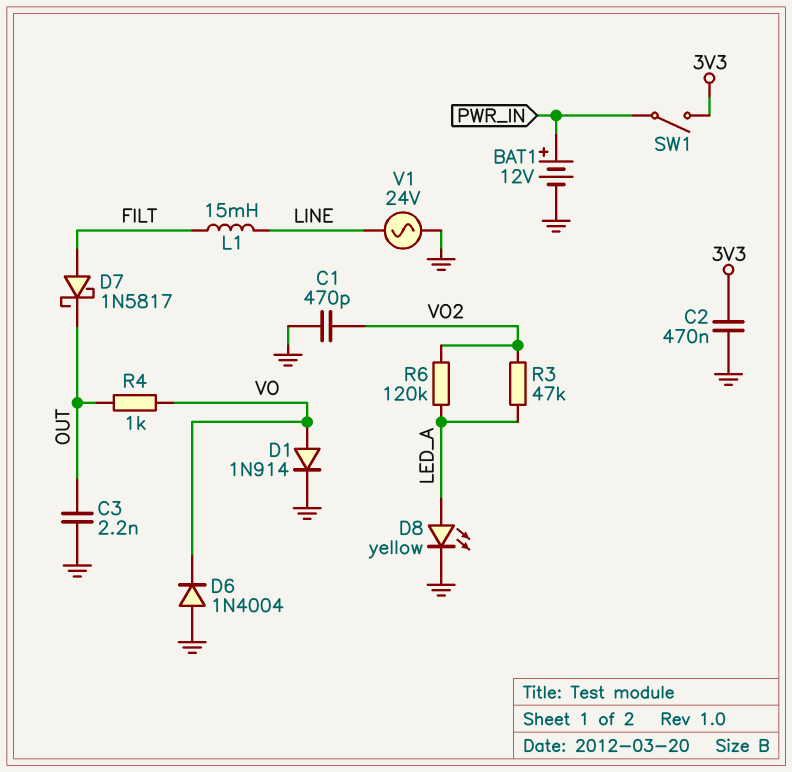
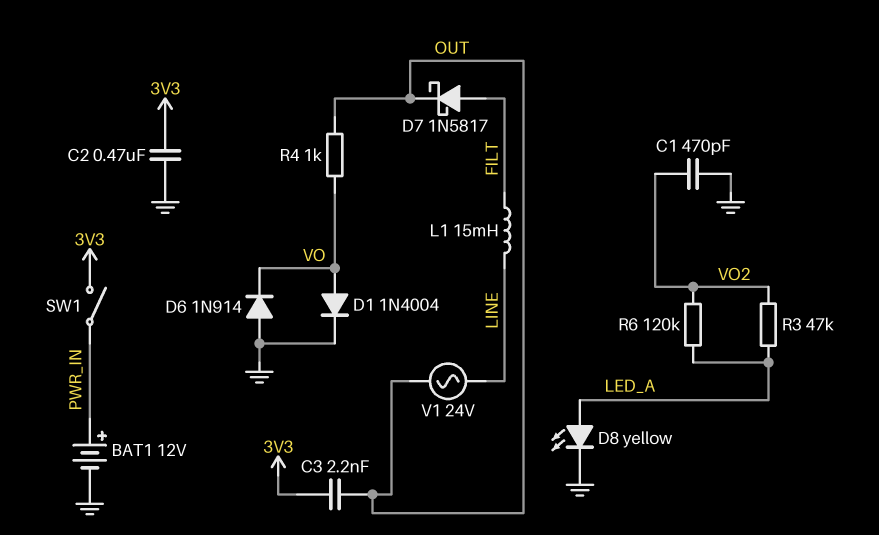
C3: 2.2nF (GND, OUT) -> 2.2nF (3V3, OUT)
D1: diode 1N914 (A VO, K GND) -> diode 1N4004 (A VO, K GND)
D6: diode 1N4004 (A GND, K VO) -> diode 1N914 (A GND, K VO)
V1: AC 24V (GND, LINE) -> AC 24V (LINE, OUT)

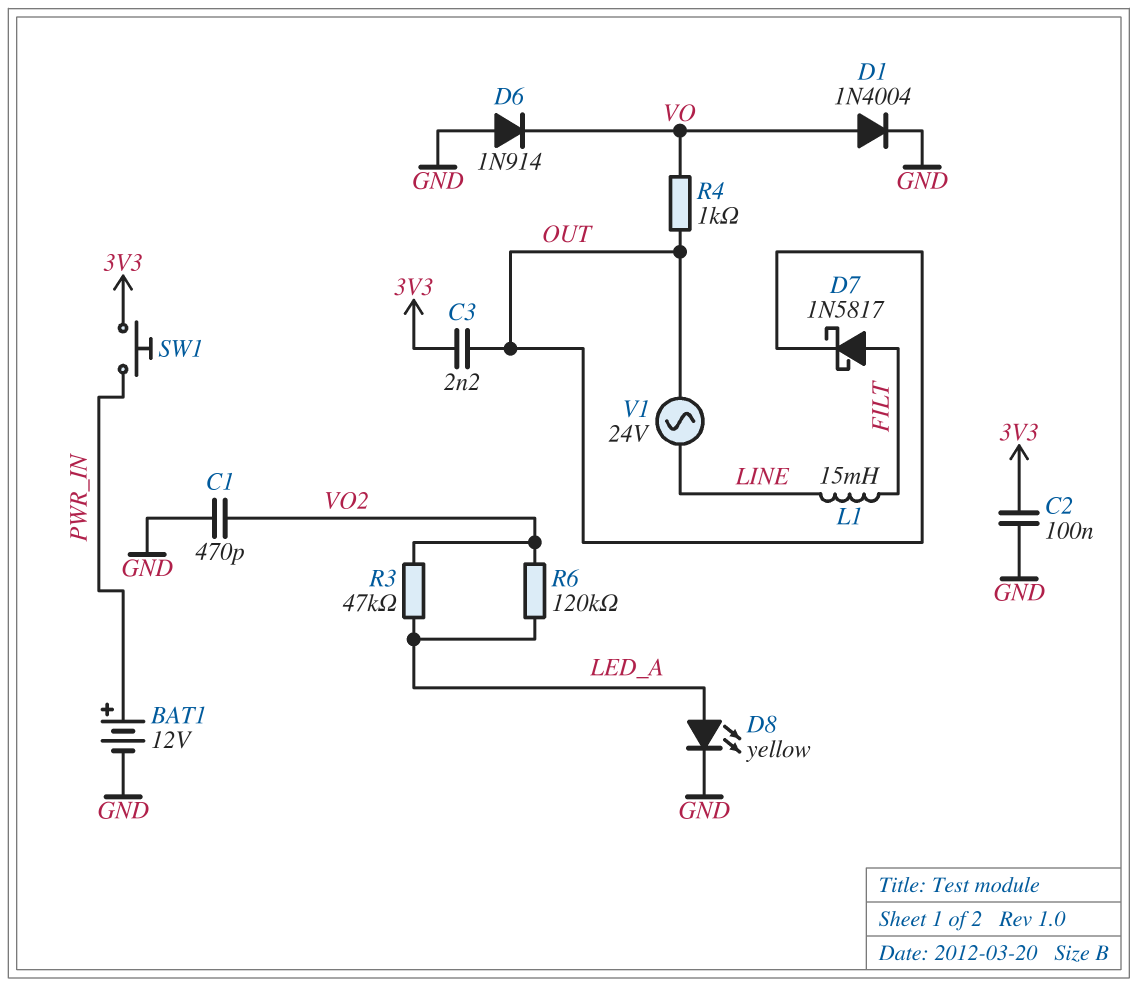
C2: 470nF (3V3, GND) -> 100nF (3V3, GND)
SW1: switch (3V3, PWR_IN) -> button (3V3, PWR_IN)

